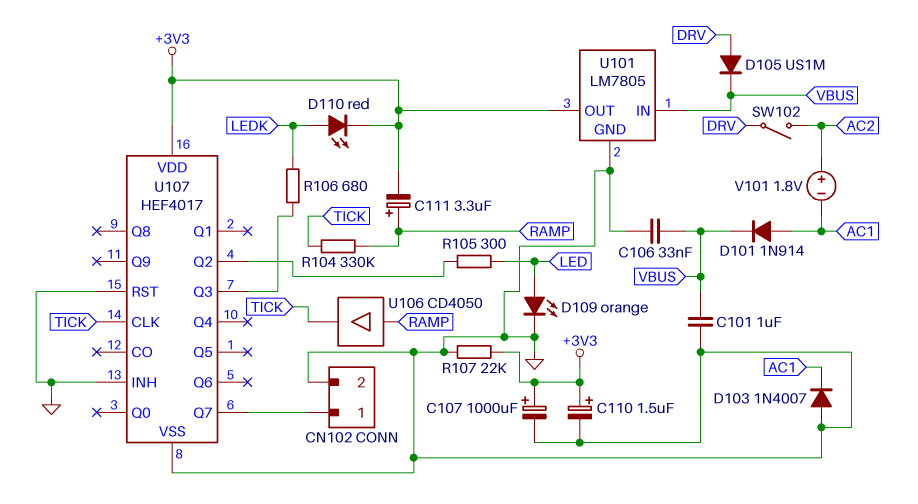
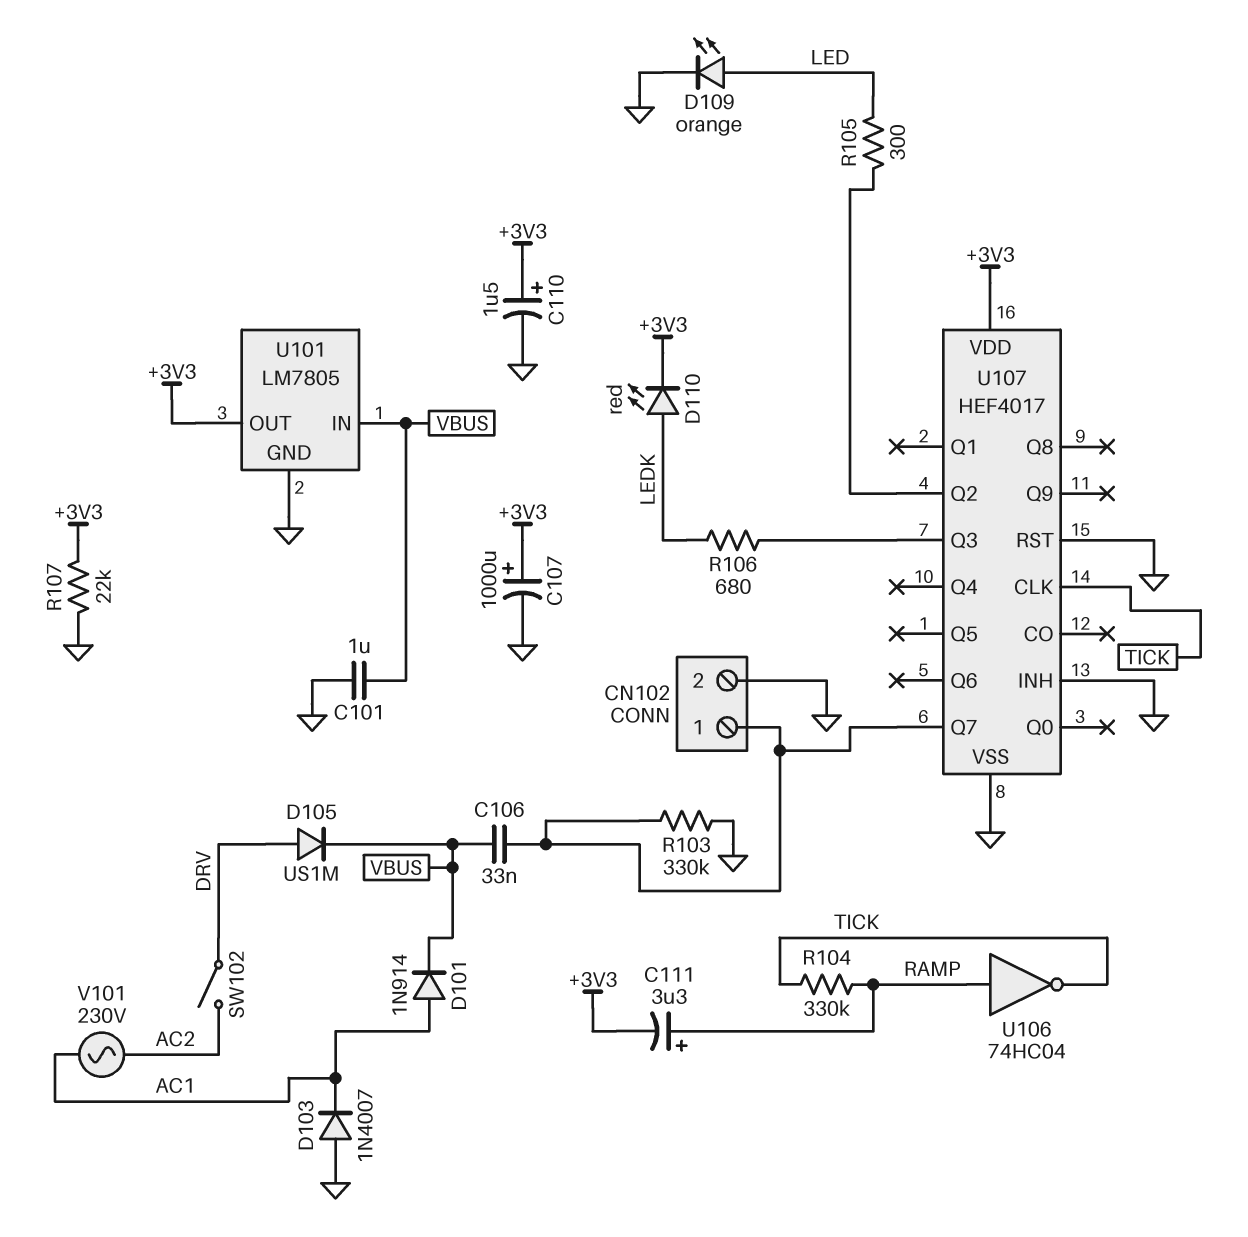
C106: 33nF (GND, VBUS) -> 33nF (CN102/1, VBUS)
R103: none -> 330k (CN102/1, GND)
U106: buffer CD4050 (in RAMP, out TICK) -> NOT 74HC04 (in RAMP, out TICK)
V101: 1.8V (plus AC2, minus AC1) -> AC 230V (AC1, AC2)

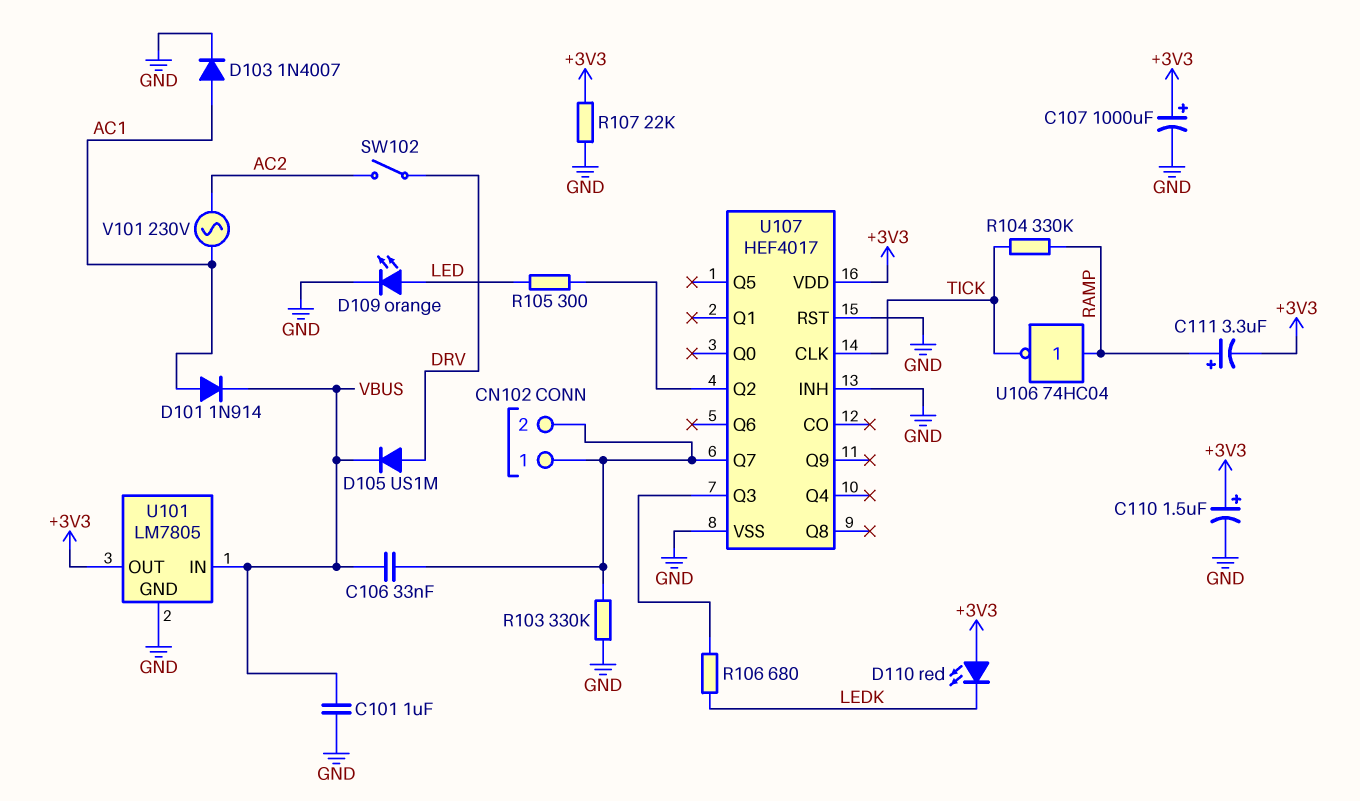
CN102 pin 2: GND -> CN102/1
D103: diode 1N4007 (A GND, K AC1) -> diode 1N4007 (A AC1, K GND)
D110: LED red (A LEDK, K +3V3) -> LED red (A +3V3, K LEDK)

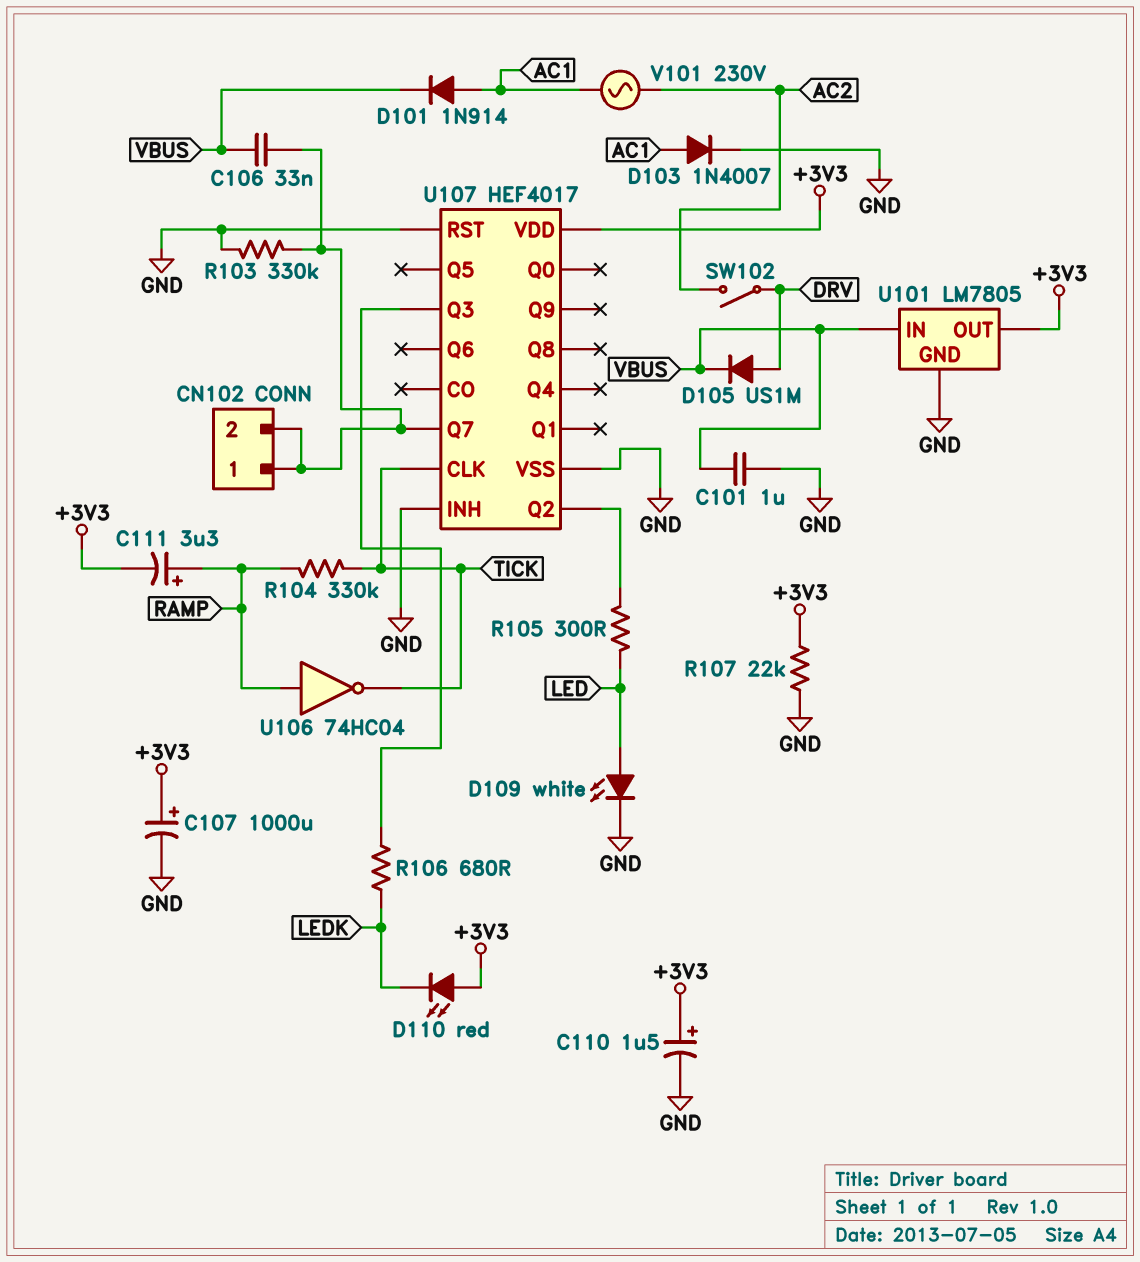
D109: LED orange (A LED, K GND) -> LED white (A LED, K GND)

